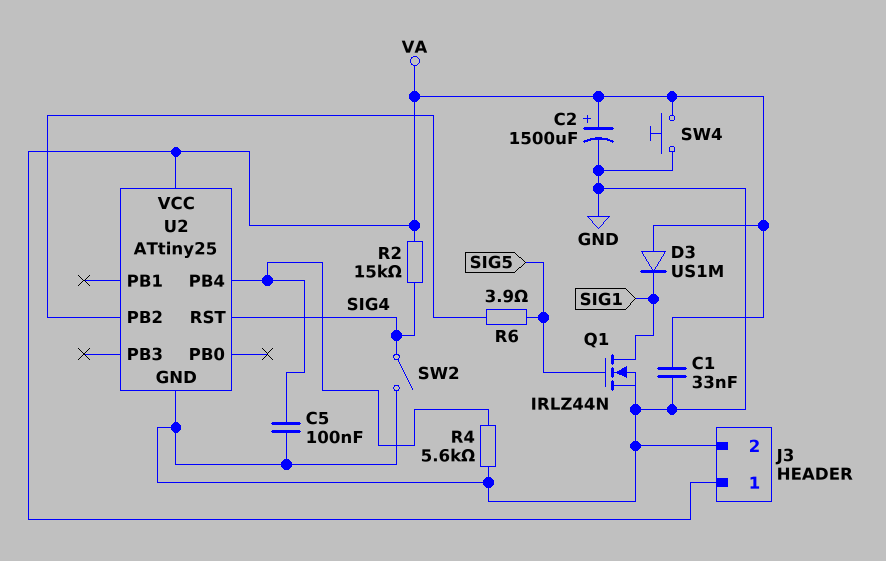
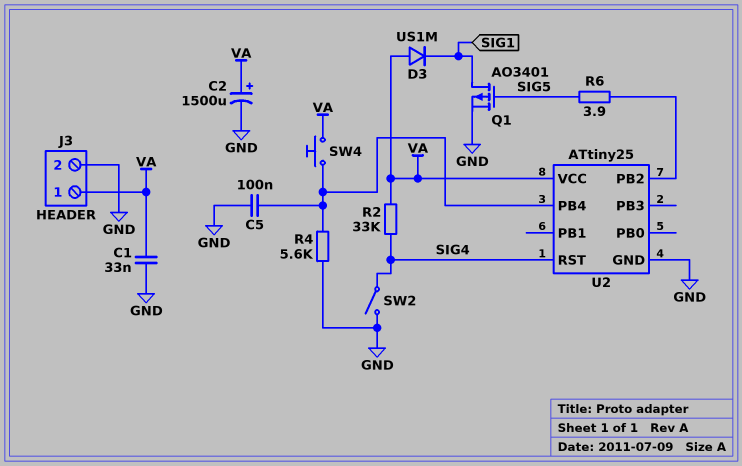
Q1: NMOS IRLZ44N (G SIG5, D SIG1, S GND) -> PMOS AO3401 (G SIG5, D SIG1, S GND)
R2: 15k (SIG4, VA) -> 33k (SIG4, VA)
SW4: button (GND, VA) -> button (U2/PB4, VA)

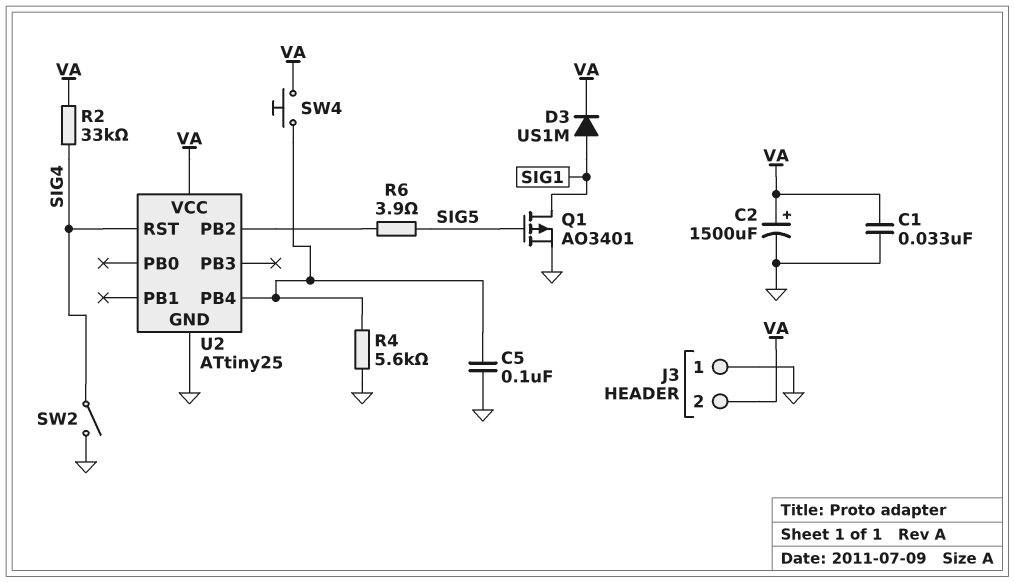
D3: diode US1M (A VA, K SIG1) -> diode US1M (A SIG1, K VA)
J3 pin 1: VA -> GND
J3 pin 2: GND -> VA

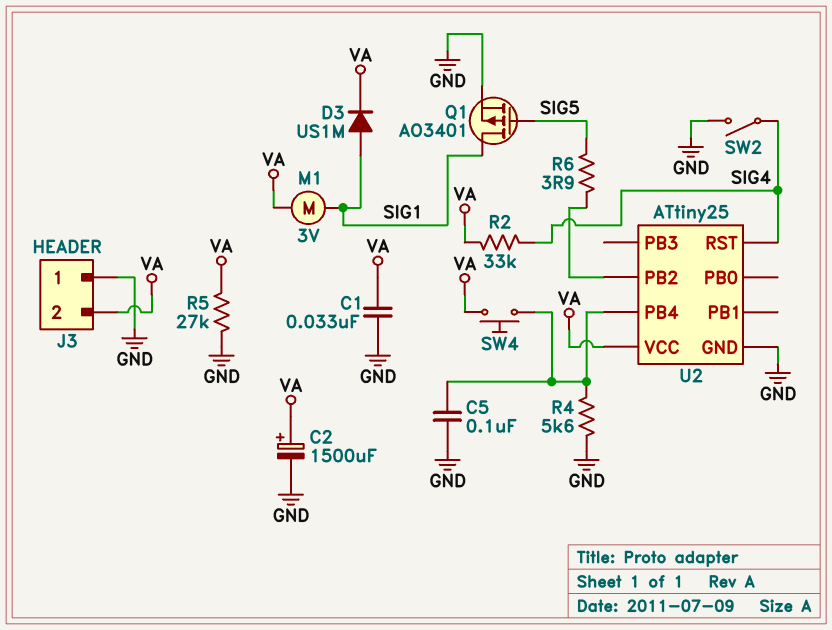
M1: none -> motor 3V (SIG1, VA)
R5: none -> 27k (GND, VA)

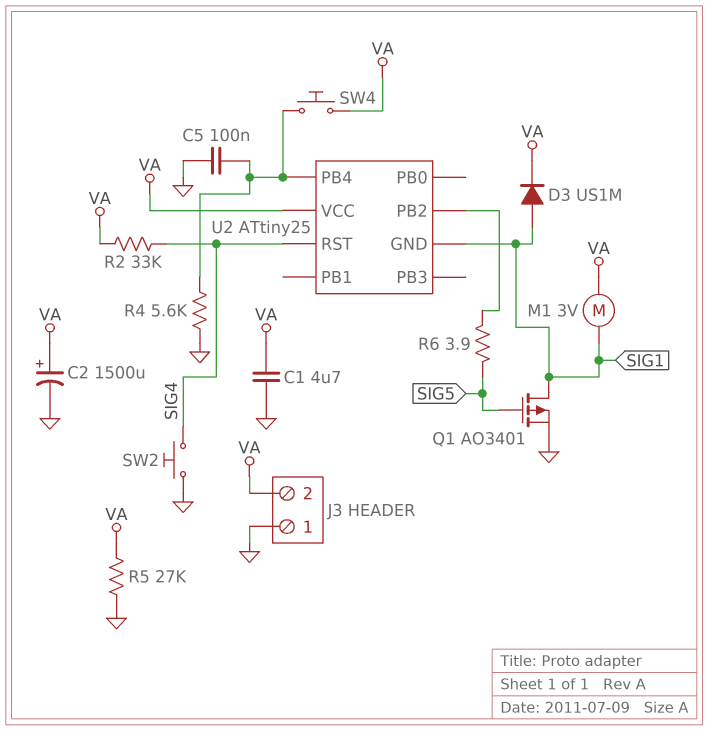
C1: 33nF (GND, VA) -> 4.7uF (GND, VA)
SW2: switch (GND, SIG4) -> button (GND, SIG4)
U2 pin GND: GND -> SIG1

